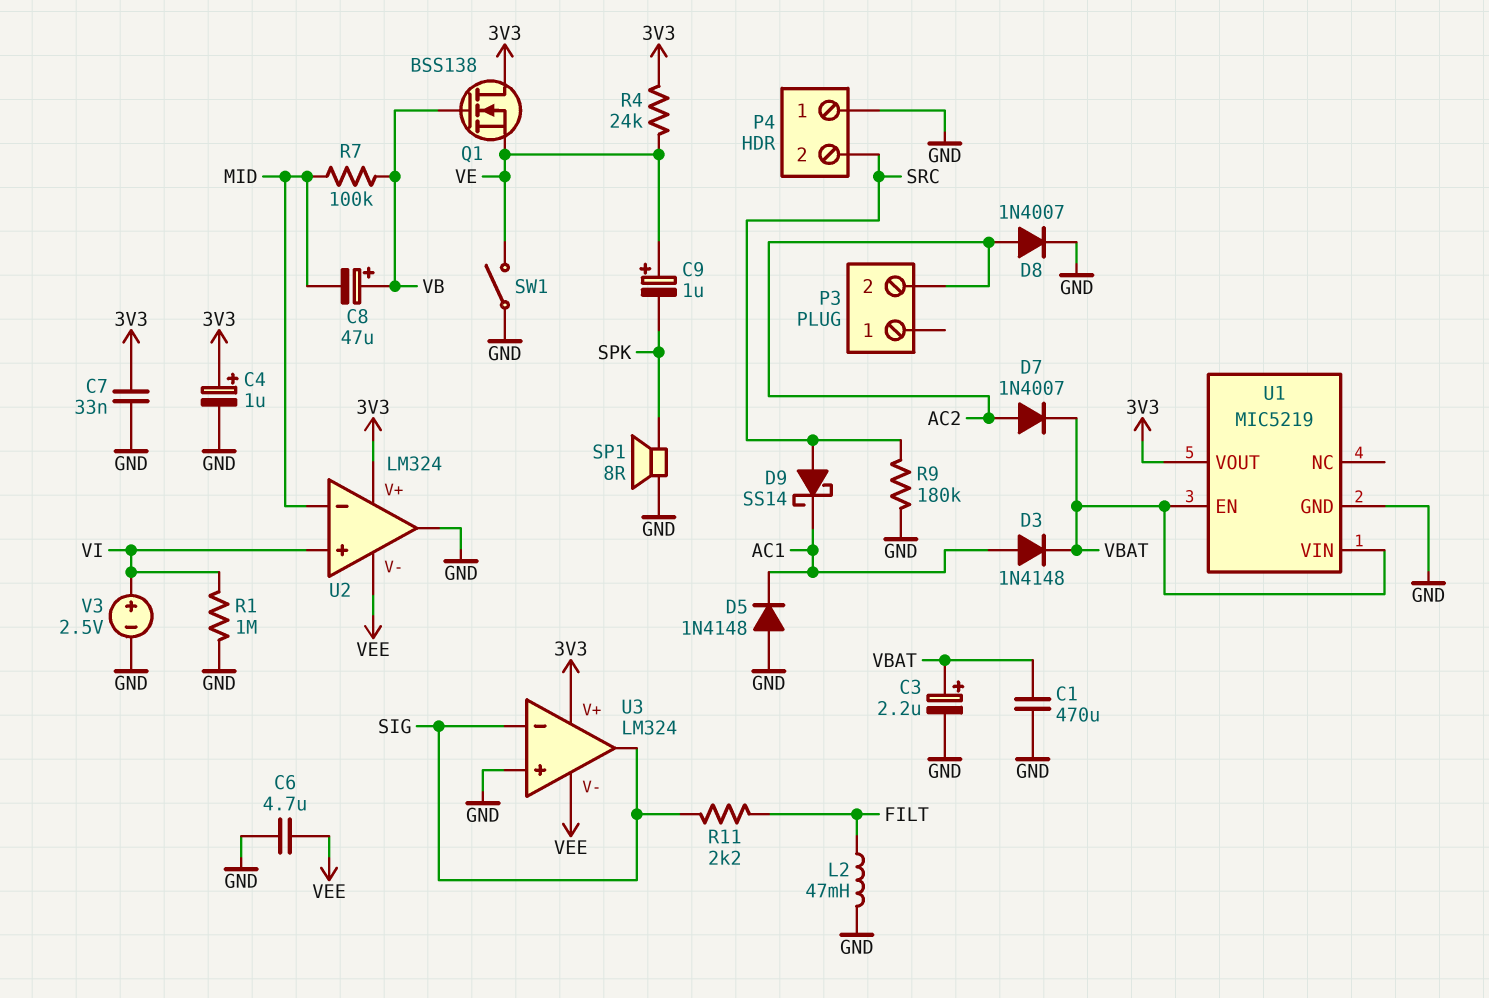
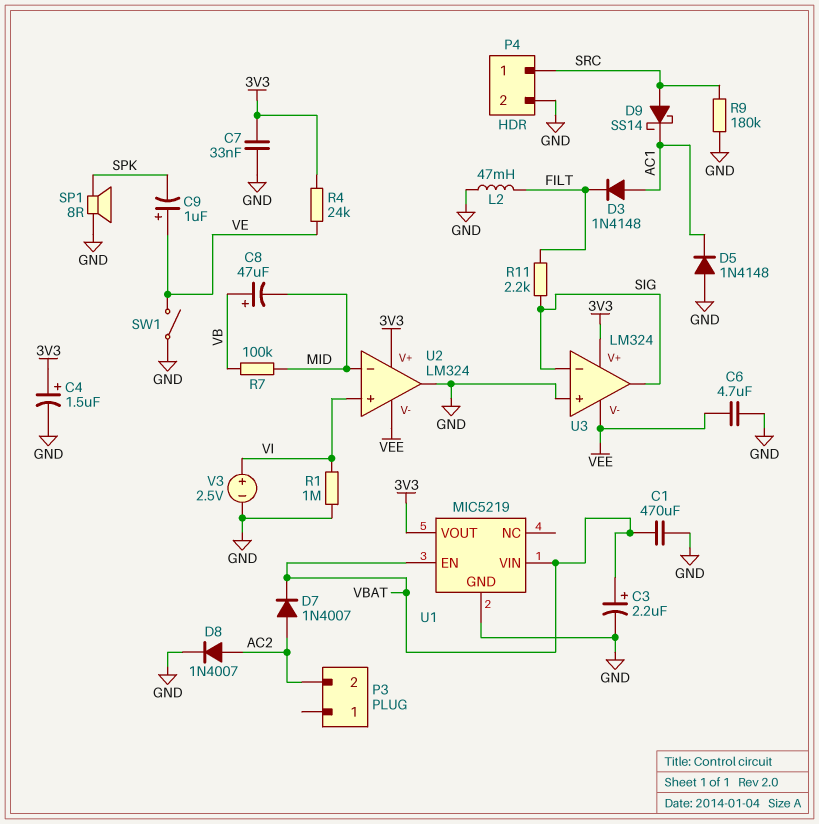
C4: 1uF (plus 3V3, minus GND) -> 1.5uF (plus 3V3, minus GND)
D3: diode 1N4148 (A AC1, K VBAT) -> diode 1N4148 (A AC1, K FILT)
P4 pin 1: GND -> SRC
P4 pin 2: SRC -> GND
Q1: NMOS BSS138 (G VB, D 3V3, S VE) -> none

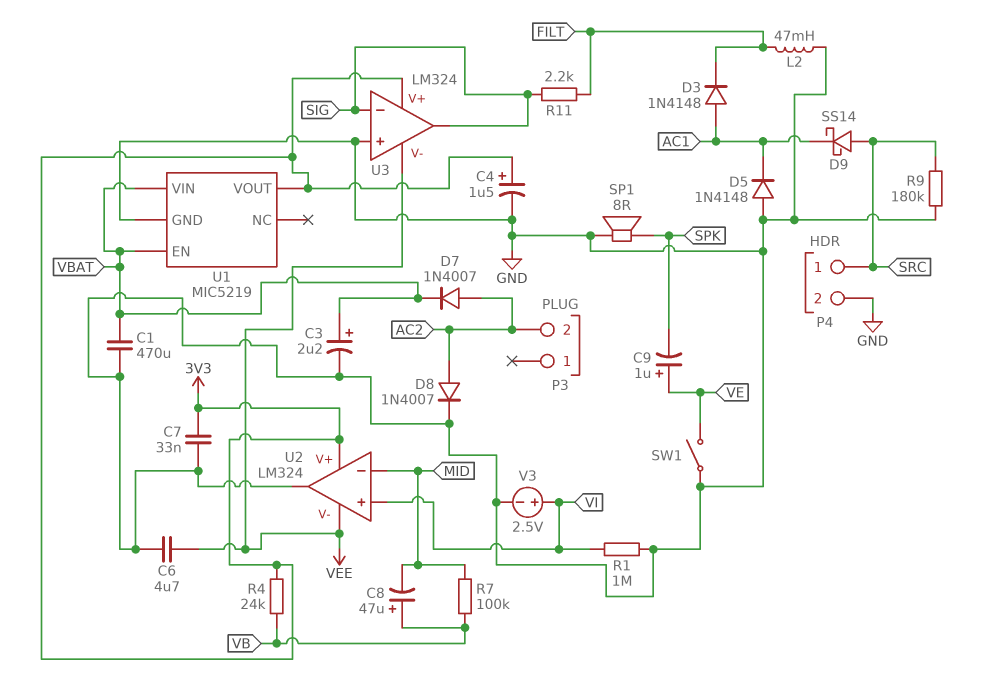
R4: 24k (3V3, VE) -> 24k (3V3, VB)

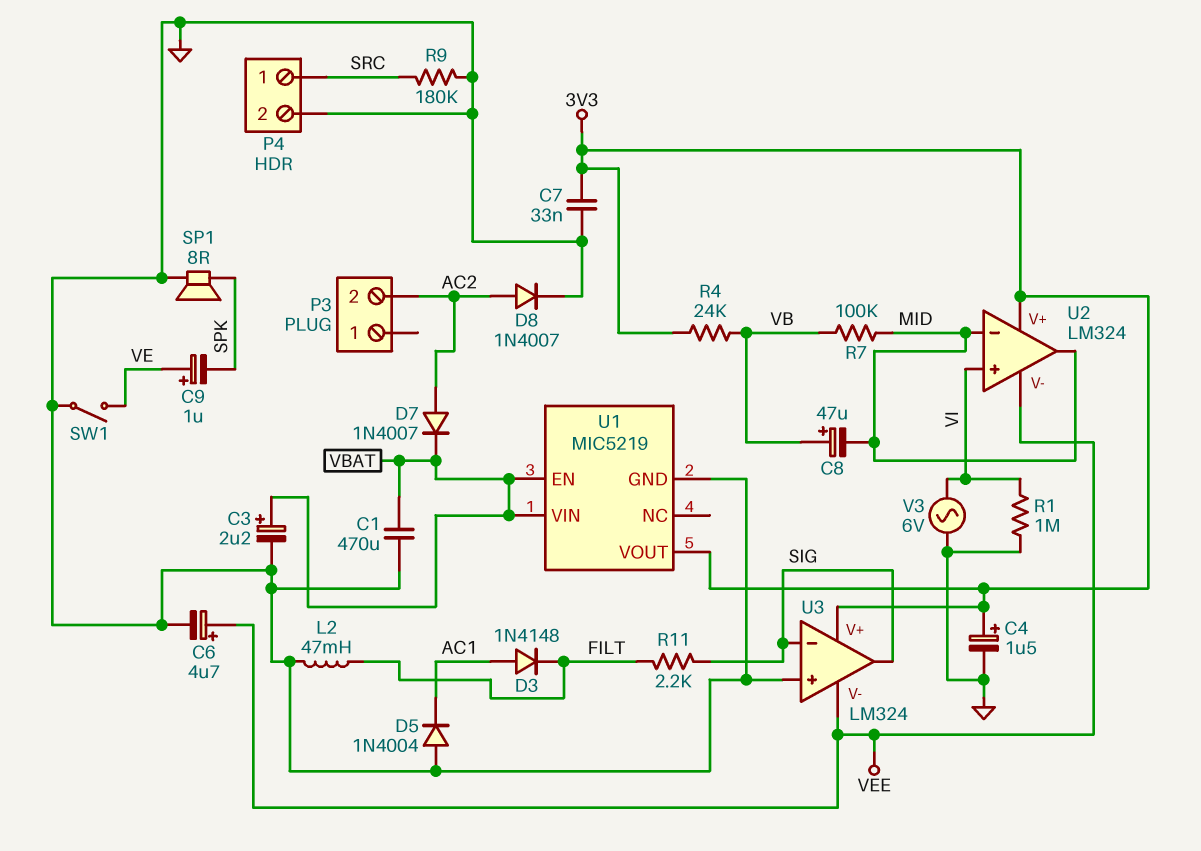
C6: 4.7uF (GND, VEE) -> 4.7uF (plus VEE, minus GND)
D5: diode 1N4148 (A GND, K AC1) -> diode 1N4004 (A GND, K AC1)
D9: schottky SS14 (A SRC, K AC1) -> none
U2 pin out: GND -> MID
V3: 2.5V (plus VI, minus GND) -> AC 6V (GND, VI)

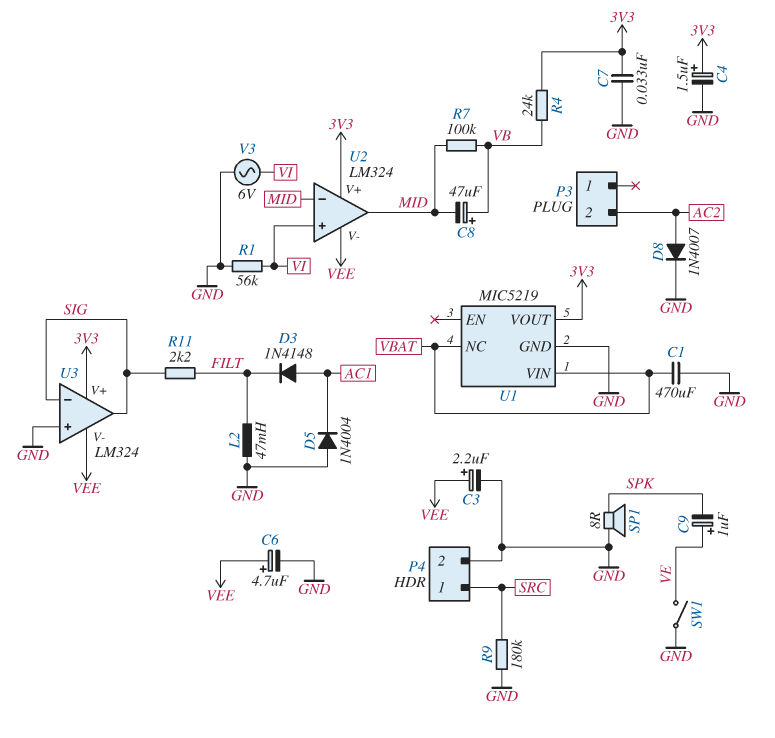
C3: 2.2uF (plus VBAT, minus GND) -> 2.2uF (plus VEE, minus GND)
D7: diode 1N4007 (A AC2, K VBAT) -> none
R1: 1M (GND, VI) -> 56k (GND, VI)
U1 pin EN: VBAT -> none
U1 pin NC: none -> VBAT

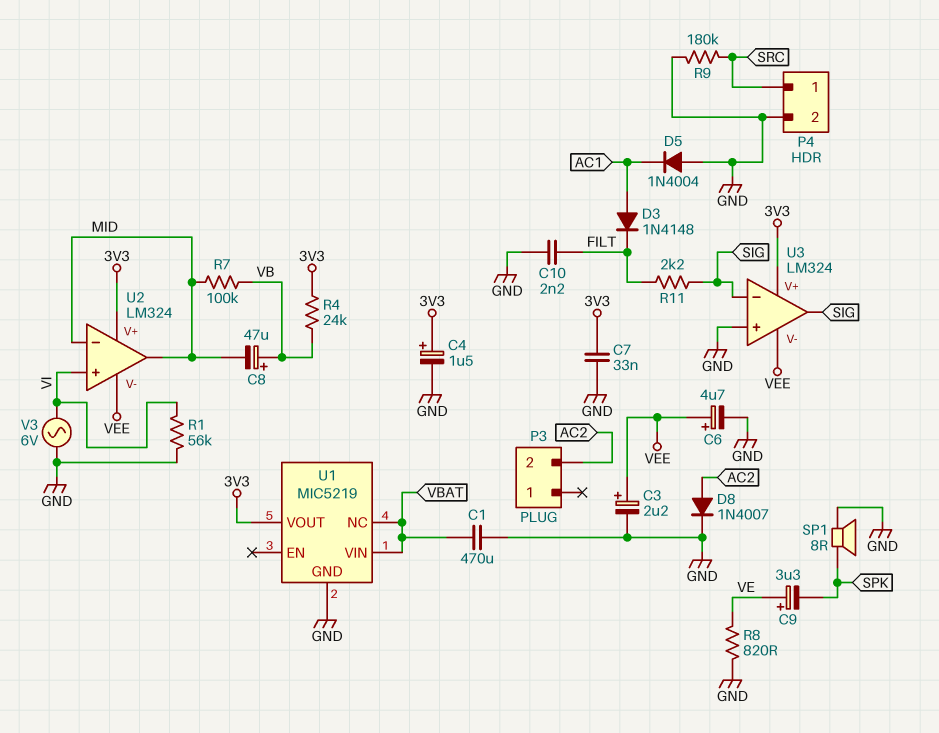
C9: 1uF (plus VE, minus SPK) -> 3.3uF (plus VE, minus SPK)
C10: none -> 2.2nF (FILT, GND)
L2: 47mH (FILT, GND) -> none
R8: none -> 820 (GND, VE)
SW1: switch (GND, VE) -> none

